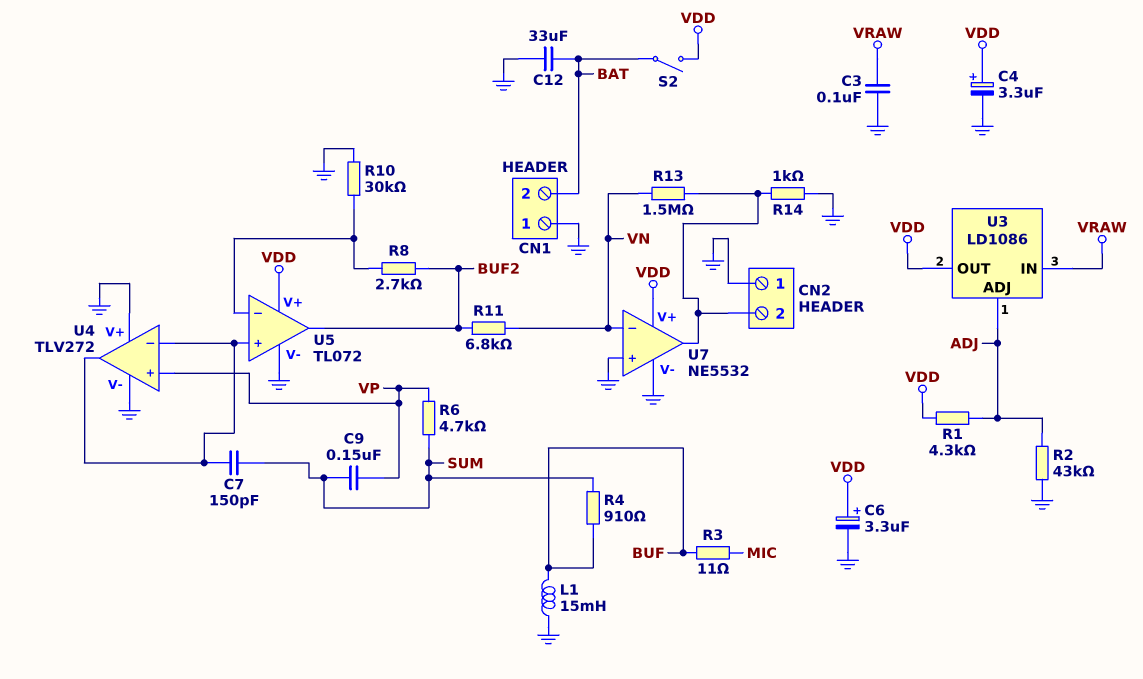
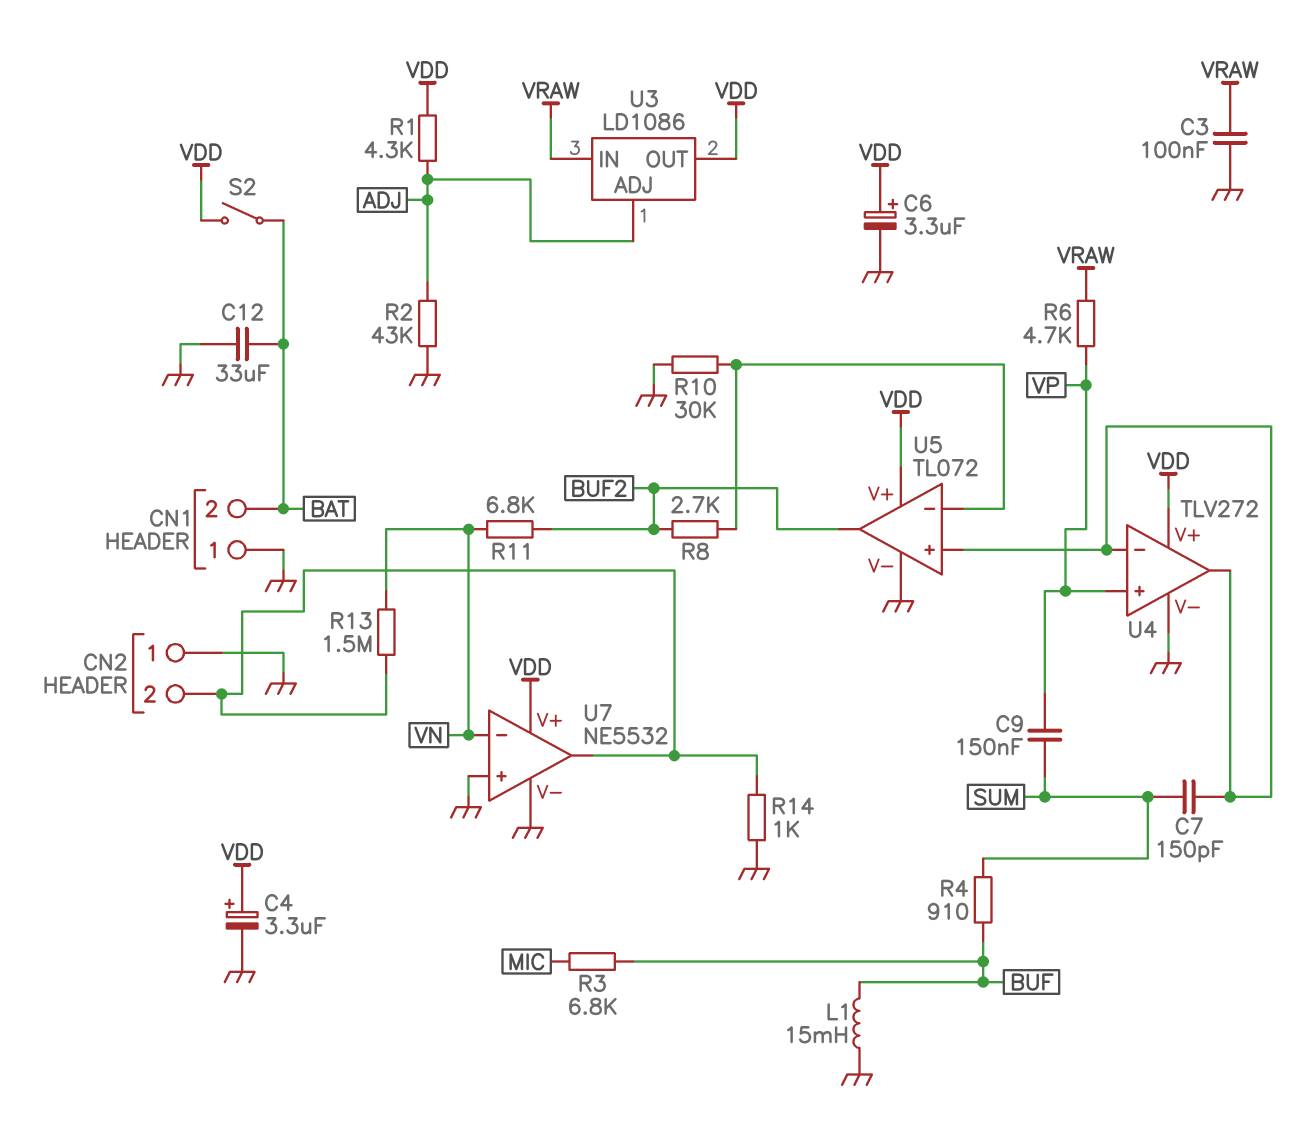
R3: 11 (BUF, MIC) -> 6.8k (BUF, MIC)
R6: 4.7k (SUM, VP) -> 4.7k (VP, VRAW)
U4 pin V+: GND -> VDD

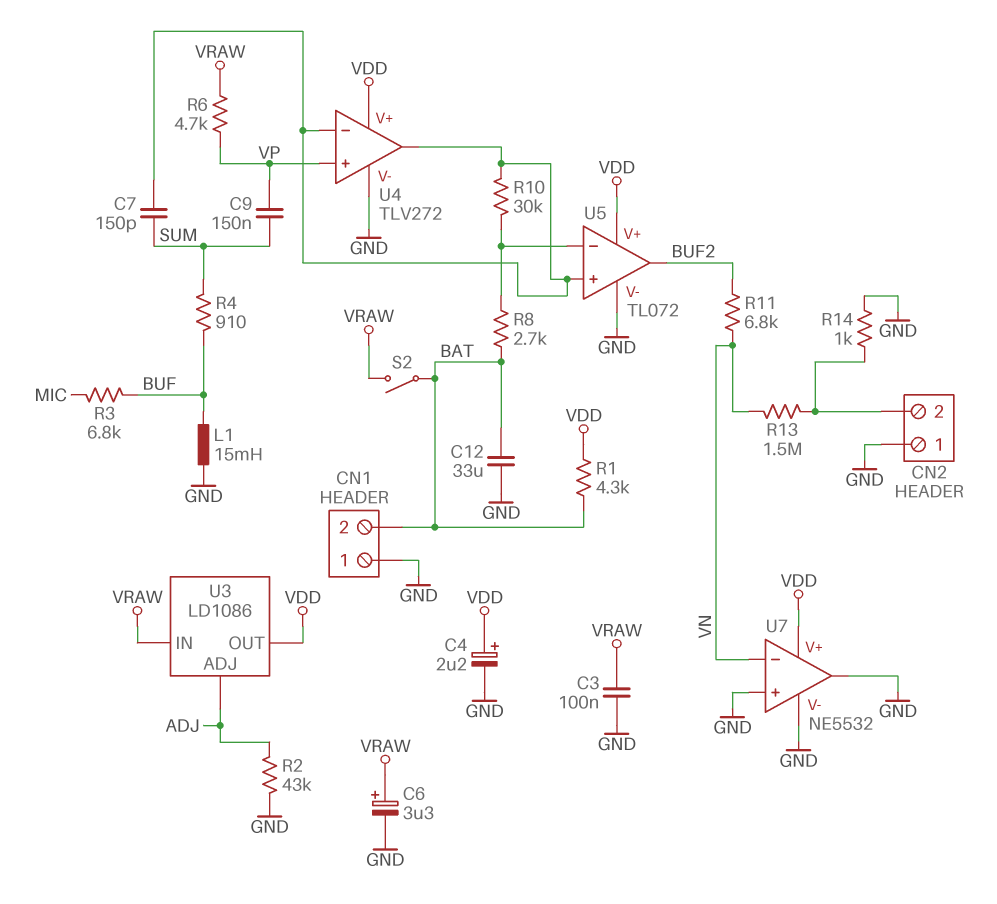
C4: 3.3uF (plus VDD, minus GND) -> 2.2uF (plus VDD, minus GND)
C6: 3.3uF (plus VDD, minus GND) -> 3.3uF (plus VRAW, minus GND)
R1: 4.3k (ADJ, VDD) -> 4.3k (BAT, VDD)
R8: 2.7k (BUF2, U5/in-) -> 2.7k (BAT, U5/in-)
R10: 30k (GND, U5/in-) -> 30k (U4/in-, U5/in-)
S2: switch (BAT, VDD) -> switch (BAT, VRAW)
U7 pin out: CN2/2 -> GND

